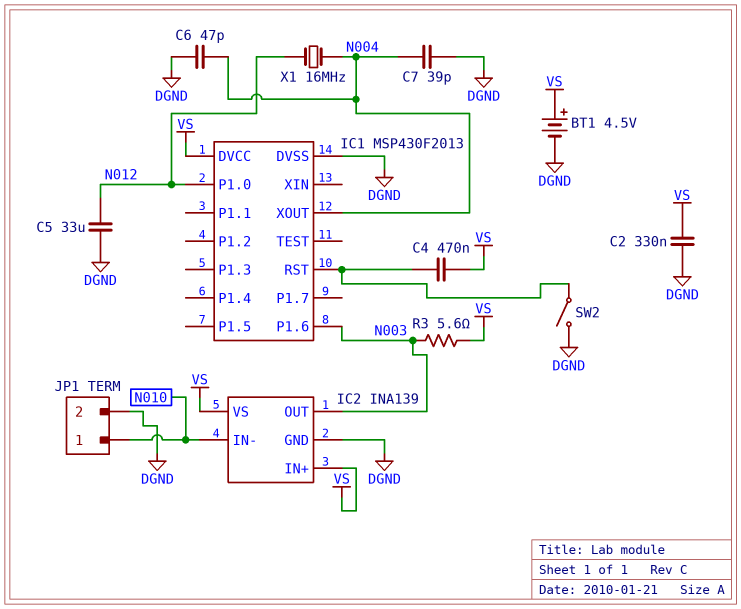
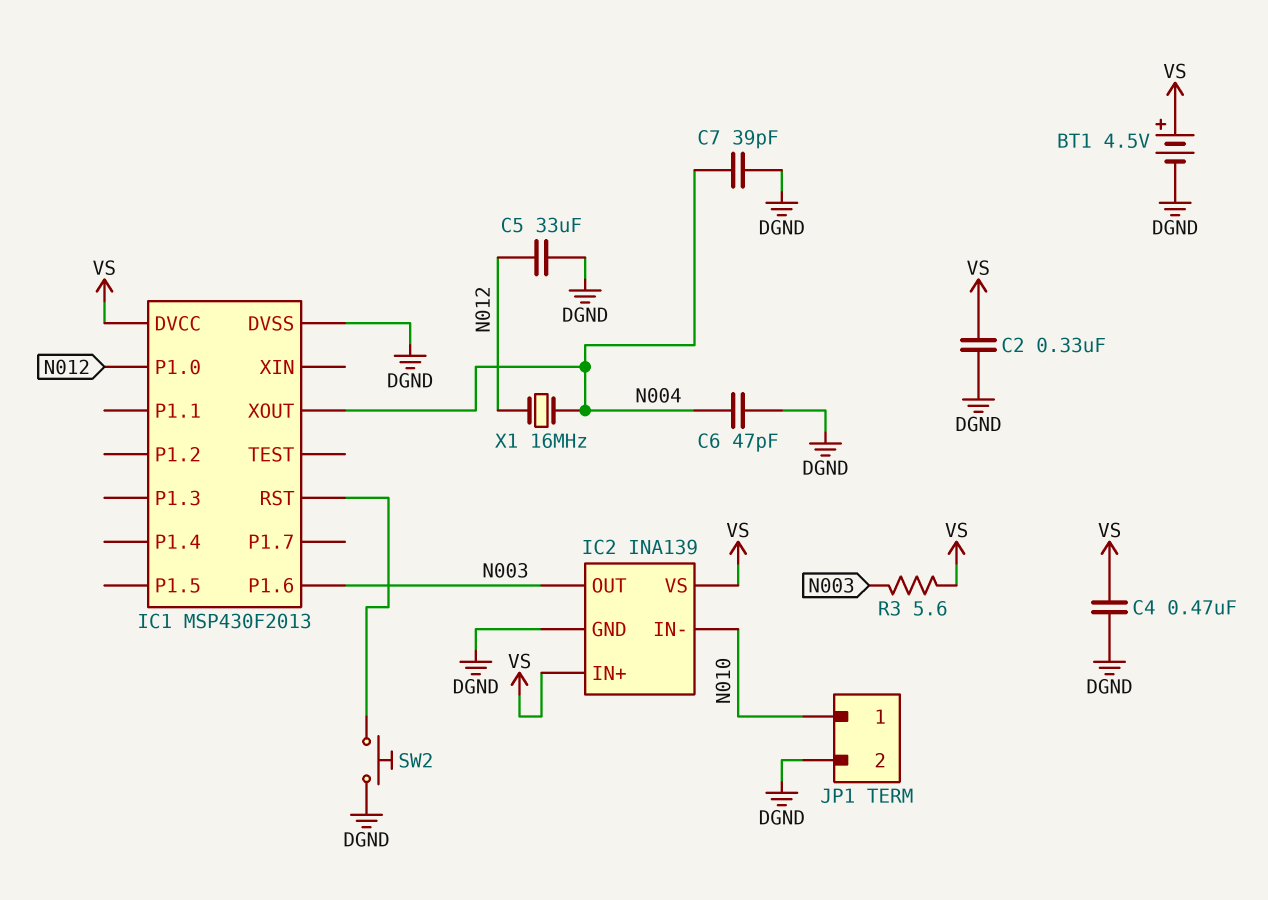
C4: 470nF (IC1/RST, VS) -> 470nF (DGND, VS)
SW2: switch (DGND, IC1/RST) -> button (DGND, IC1/RST)

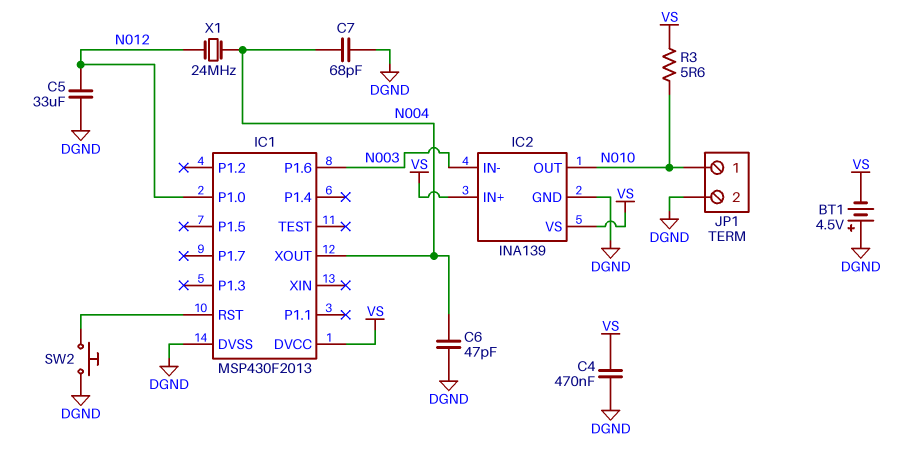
BT1: 4.5V (plus VS, minus DGND) -> 4.5V (plus DGND, minus VS)
C2: 330nF (DGND, VS) -> none
C7: 39pF (DGND, N004) -> 68pF (DGND, N004)
IC2 pin IN-: N010 -> N003
IC2 pin OUT: N003 -> N010
R3: 5.6 (N003, VS) -> 5.6 (N010, VS)
X1: 16MHz (N004, N012) -> 24MHz (N004, N012)

